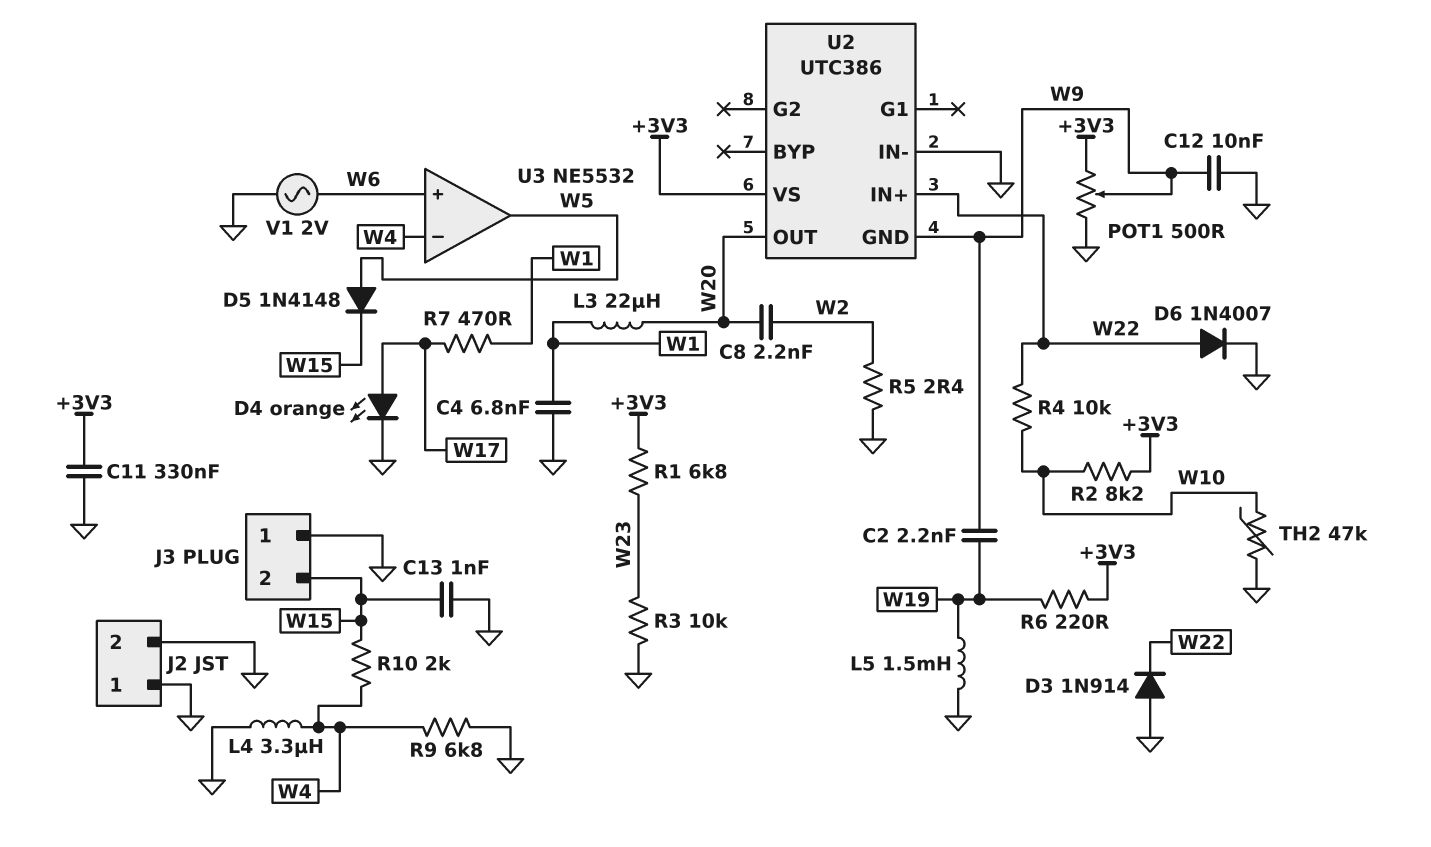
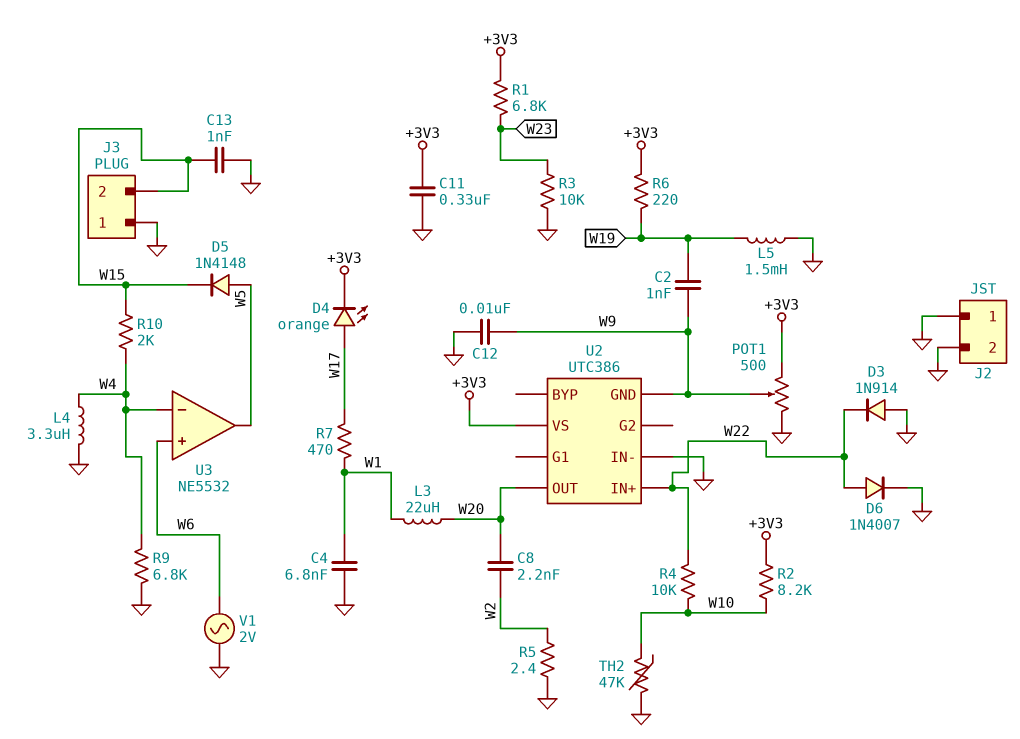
C2: 2.2nF (W9, W19) -> 1nF (W9, W19)
D4: LED orange (A W17, K GND) -> LED orange (A W17, K +3V3)

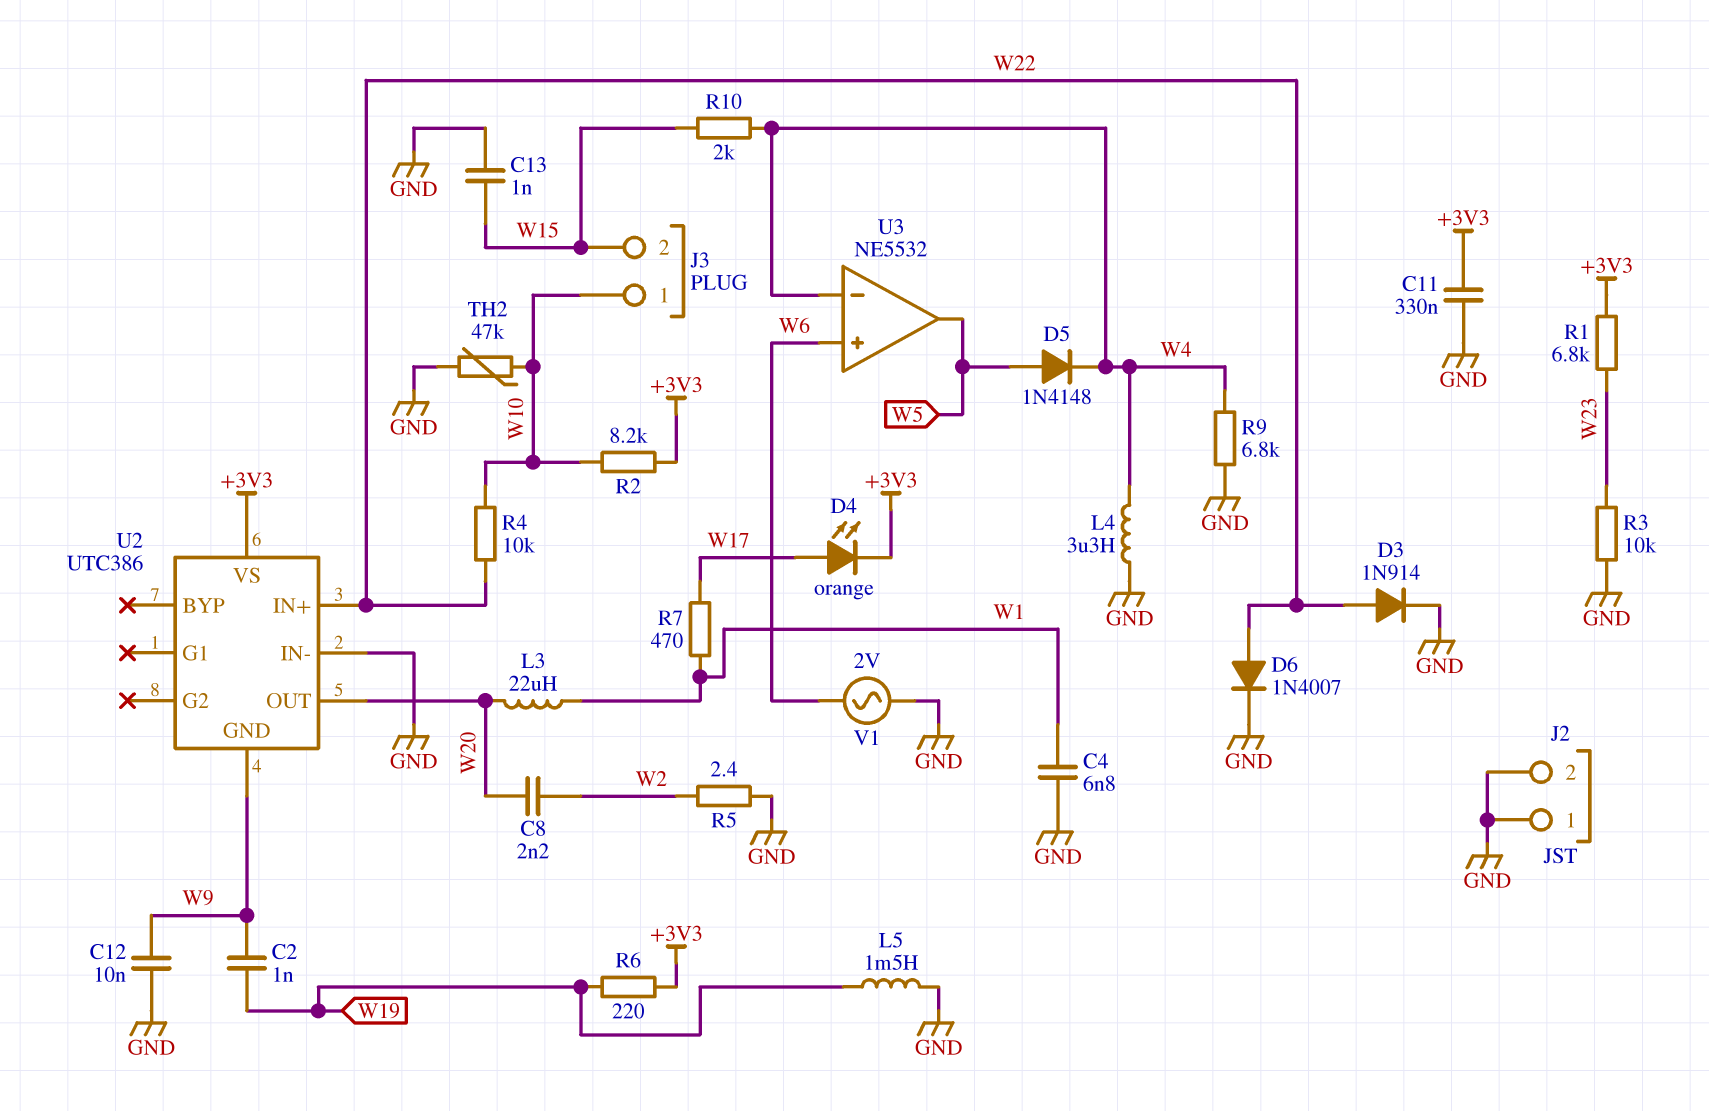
D3: diode 1N914 (A GND, K W22) -> diode 1N914 (A W22, K GND)
D5: diode 1N4148 (A W5, K W15) -> diode 1N4148 (A W5, K W4)
J3 pin 1: GND -> W10
POT1: 500 (+3V3, GND, wiper W9) -> none

